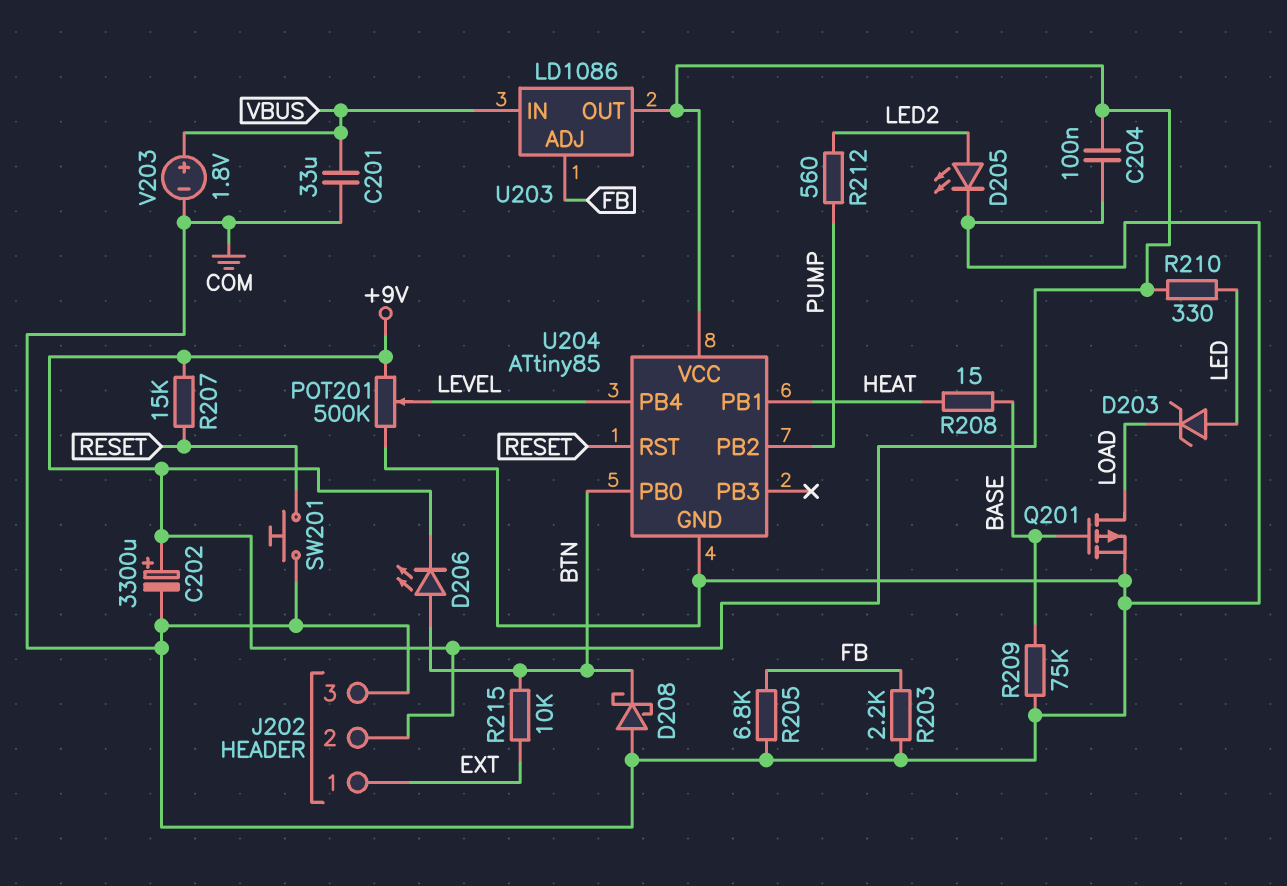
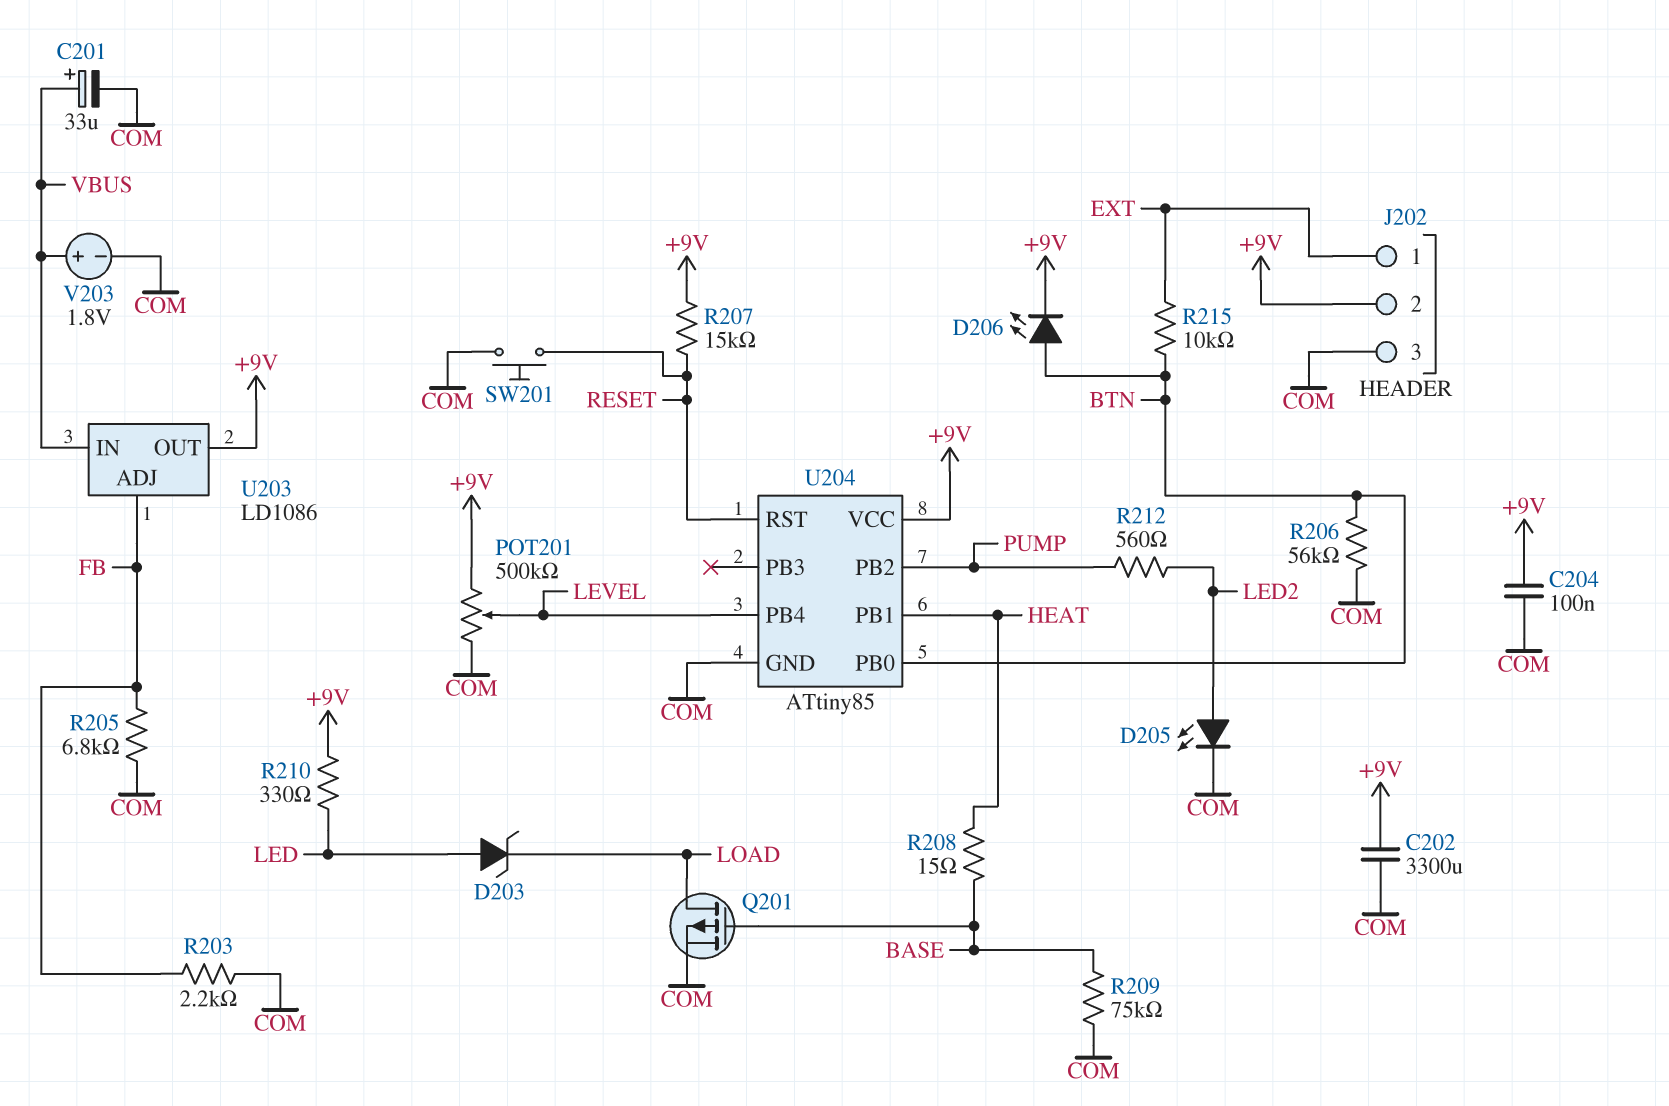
C201: 33uF (COM, VBUS) -> 33uF (plus VBUS, minus COM)
C202: 3300uF (plus +9V, minus COM) -> 3300uF (+9V, COM)
D208: schottky (A COM, K BTN) -> none
R206: none -> 56k (BTN, COM)

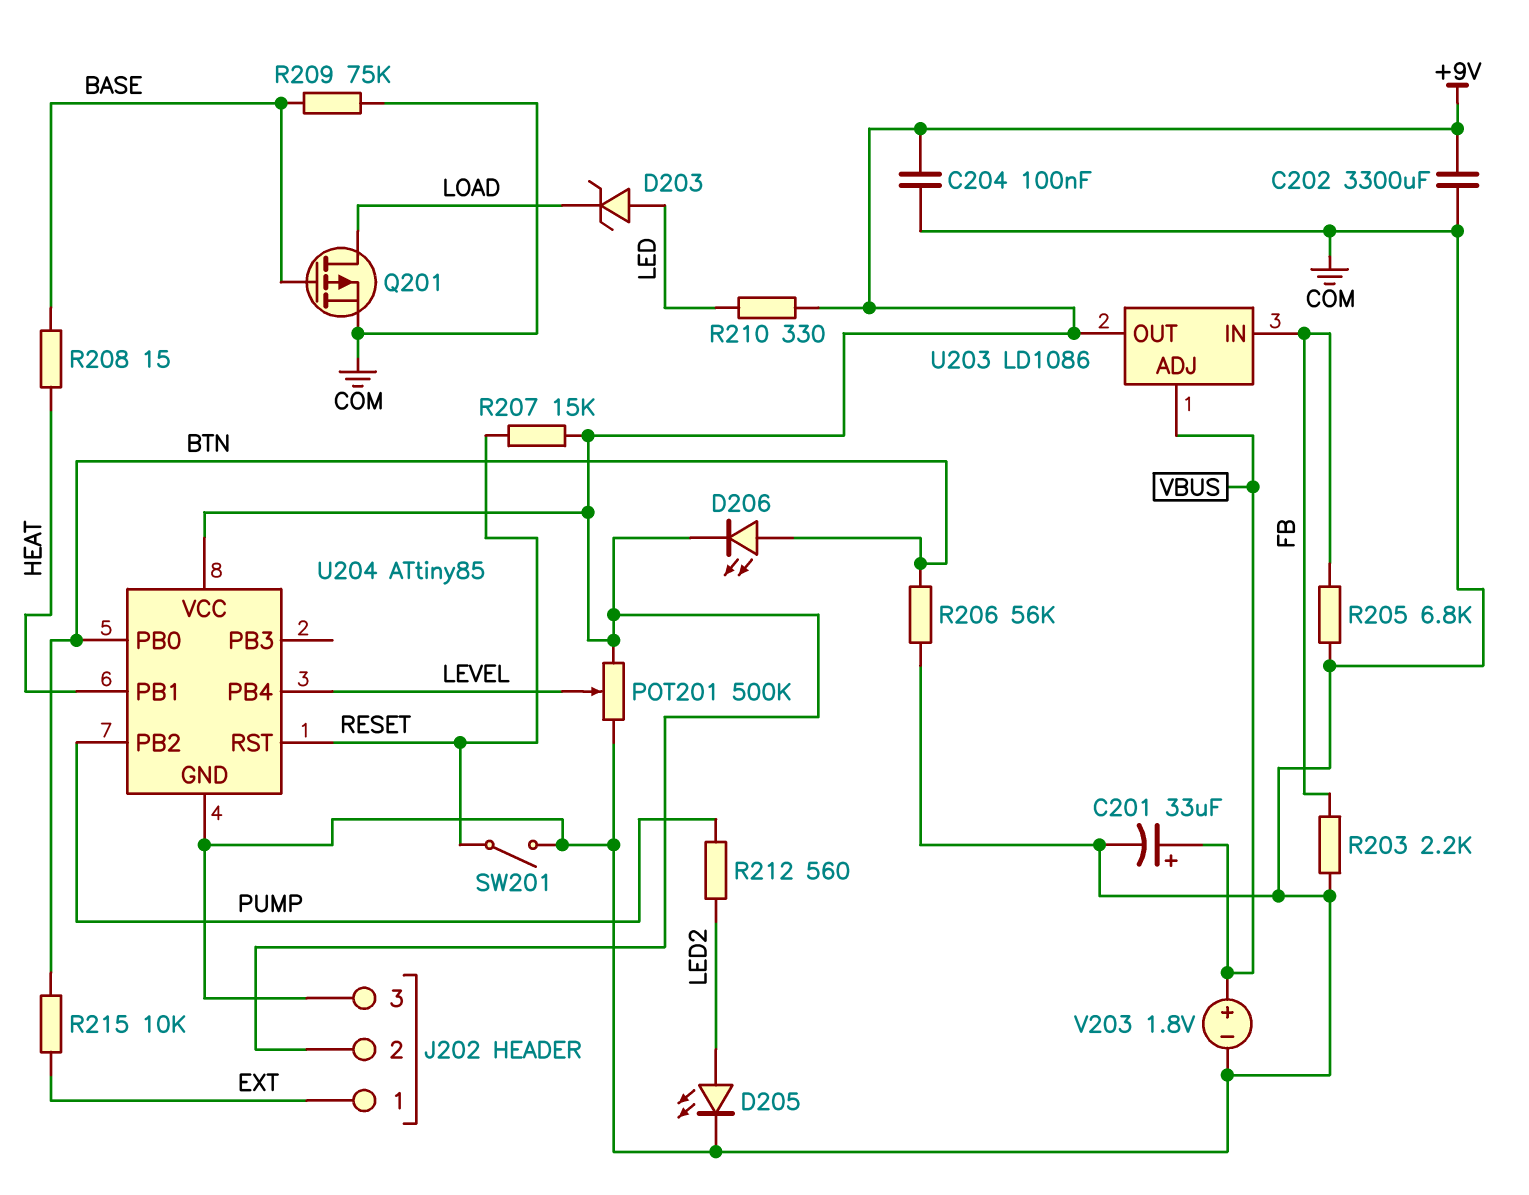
SW201: button (COM, RESET) -> switch (COM, RESET)
U203 pin ADJ: FB -> VBUS
U203 pin IN: VBUS -> FB

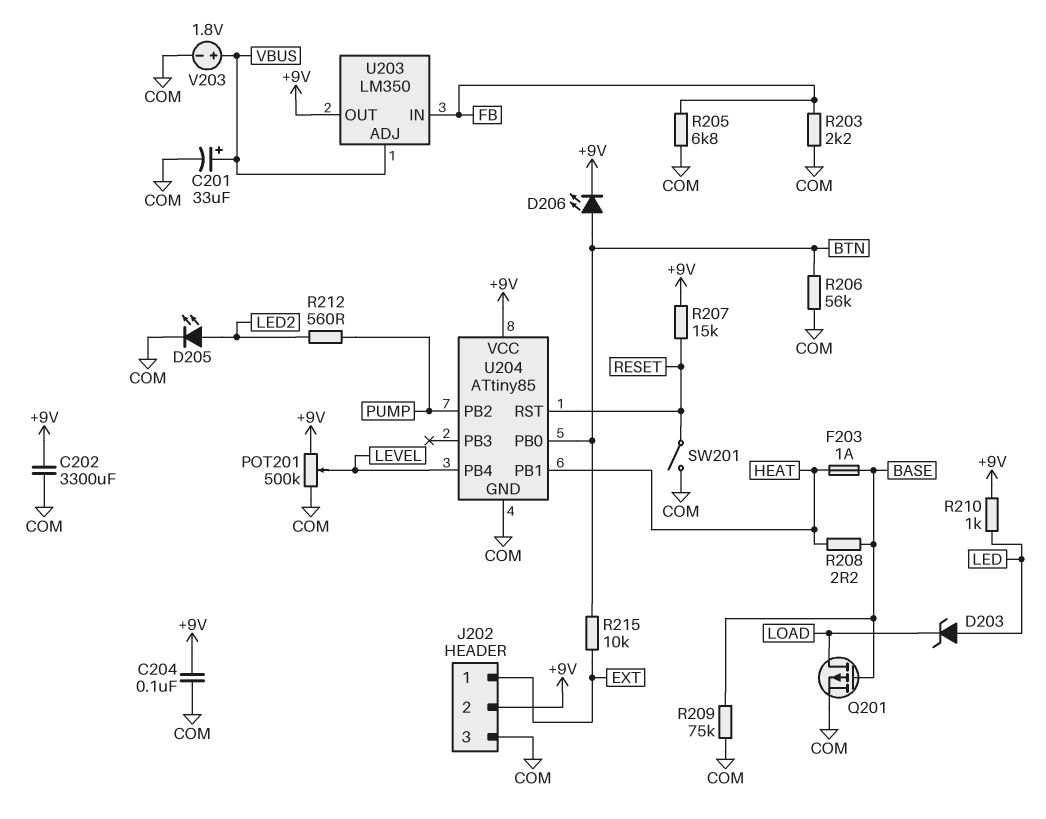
F203: none -> 1A (BASE, HEAT)
R208: 15 (BASE, HEAT) -> 2.2 (BASE, HEAT)
R210: 330 (+9V, LED) -> 1k (+9V, LED)
U203: LD1086 -> LM350

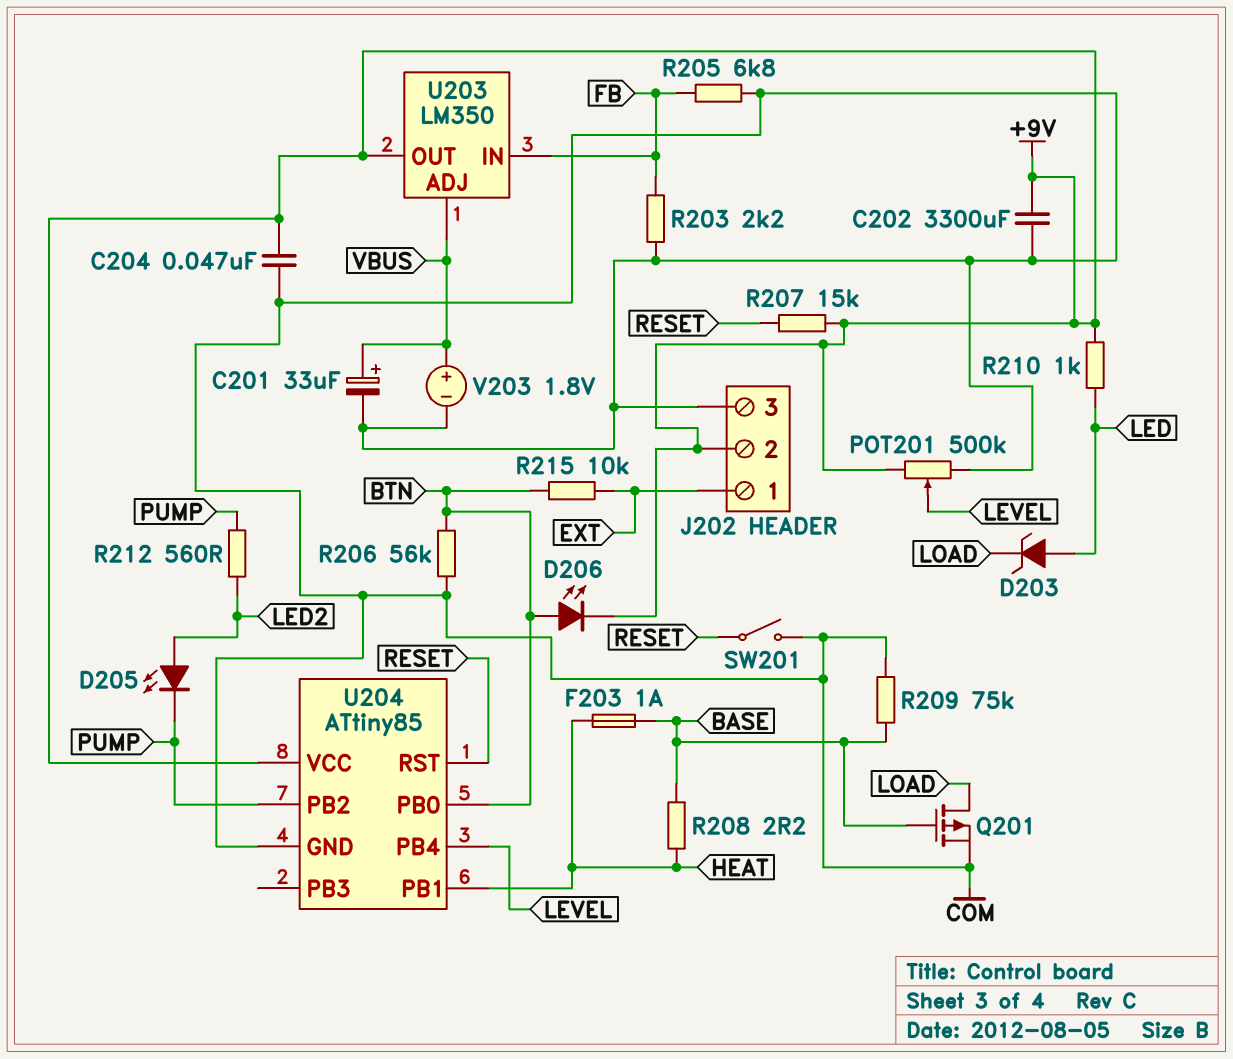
C204: 100nF (+9V, COM) -> 47nF (+9V, COM)
D205: LED (A LED2, K COM) -> LED (A LED2, K PUMP)

